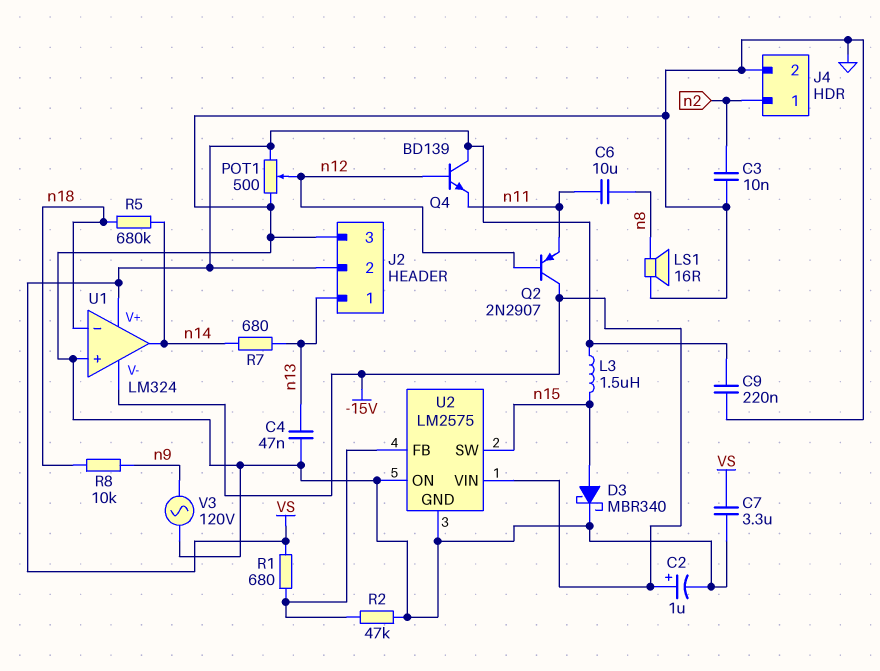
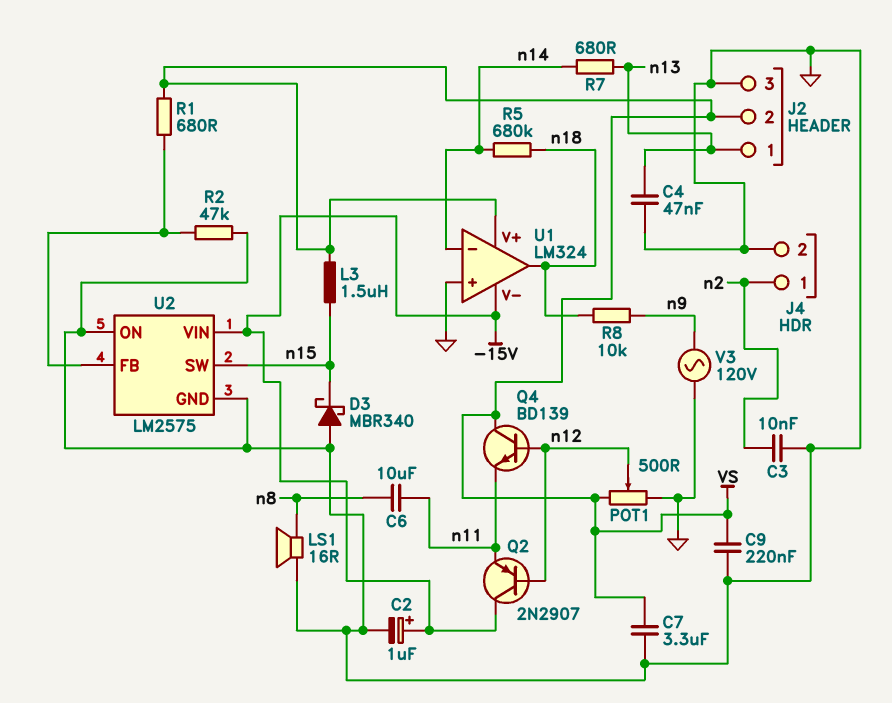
D3: schottky MBR340 (A n15, K GND) -> schottky MBR340 (A GND, K n15)
U1 pin in-: n18 -> n14
U1 pin out: n14 -> n18

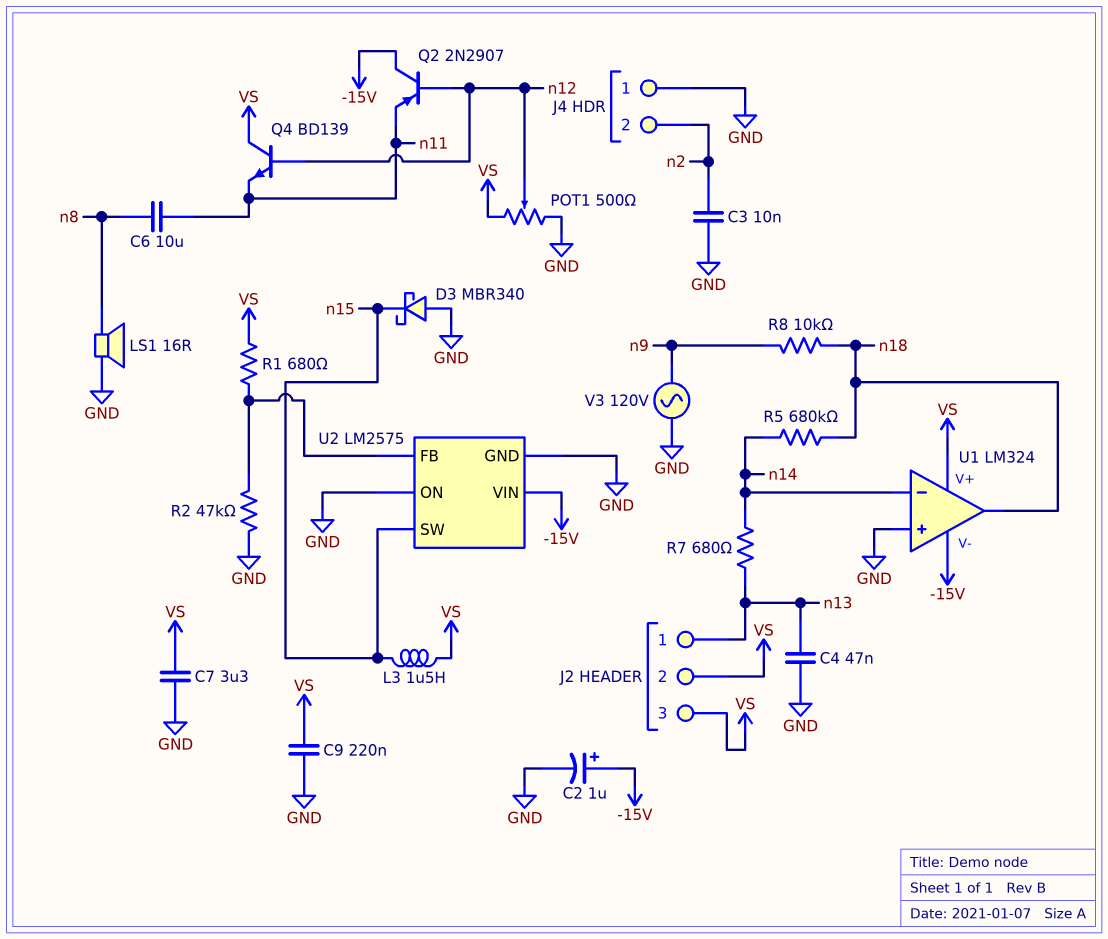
J2 pin 3: GND -> VS
J4 pin 1: n2 -> GND
J4 pin 2: GND -> n2

